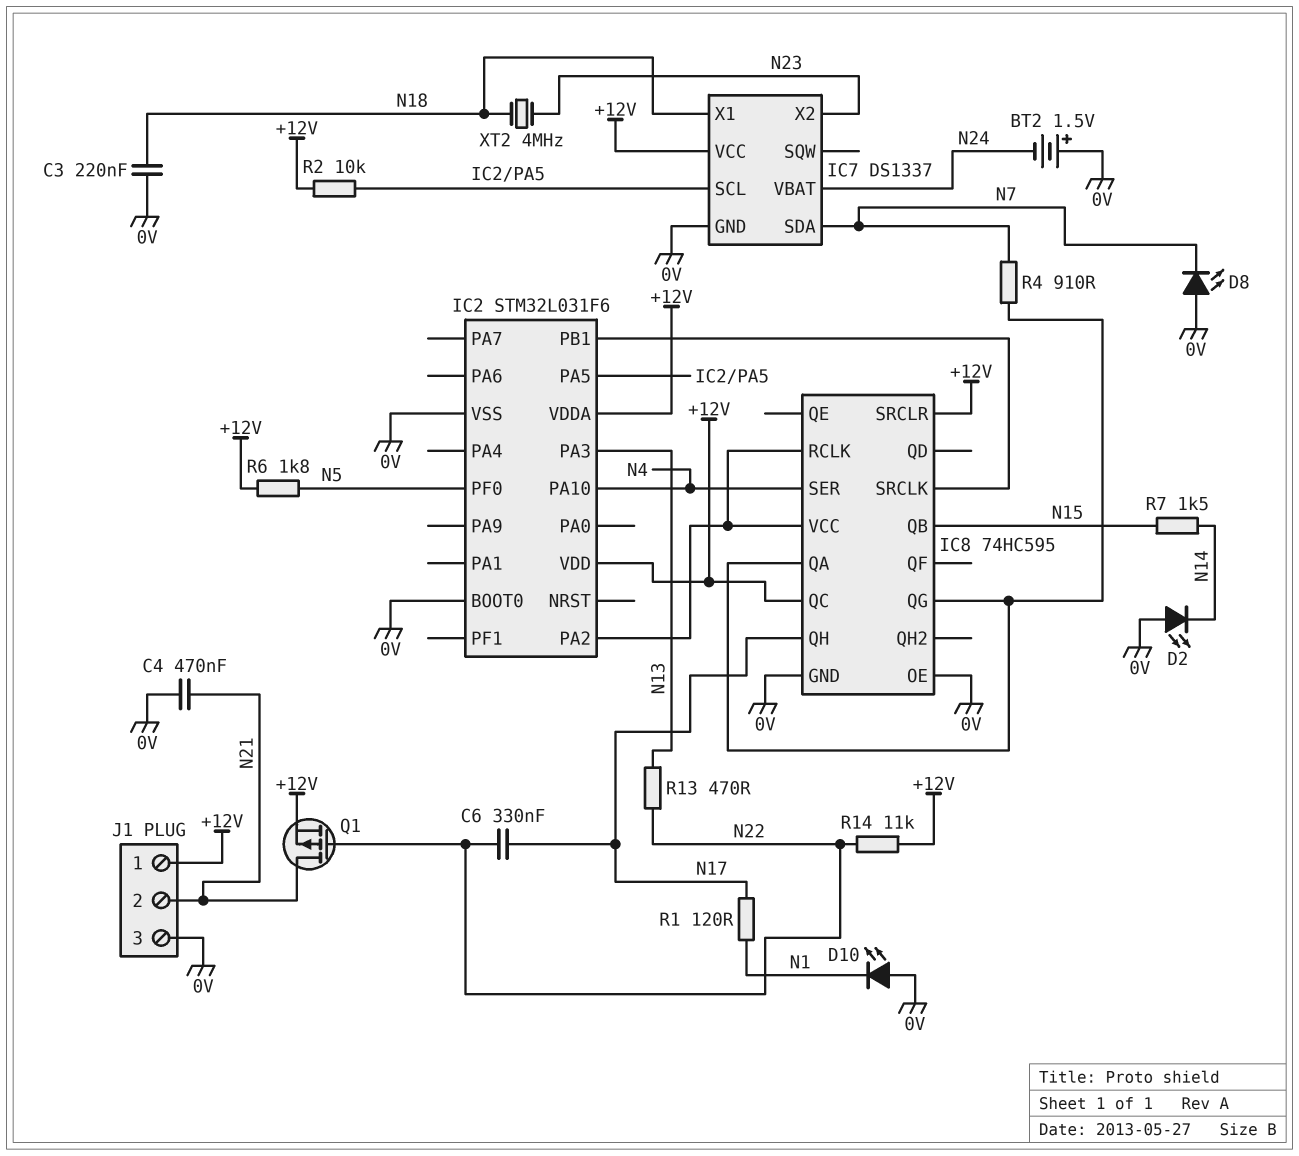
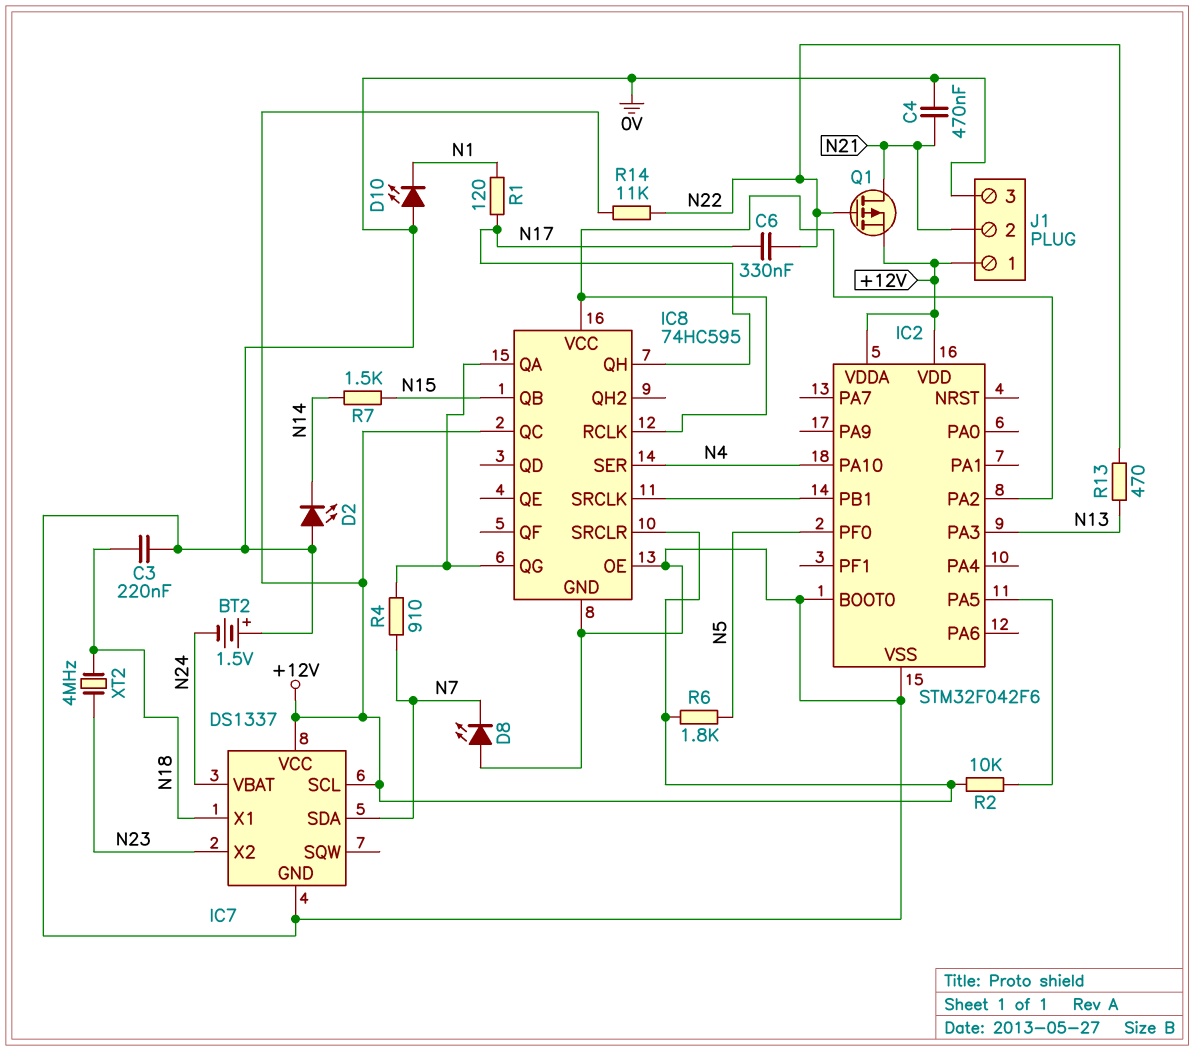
IC2: STM32L031F6 -> STM32F042F6
IC7 pin SCL: IC2/PA5 -> +12V

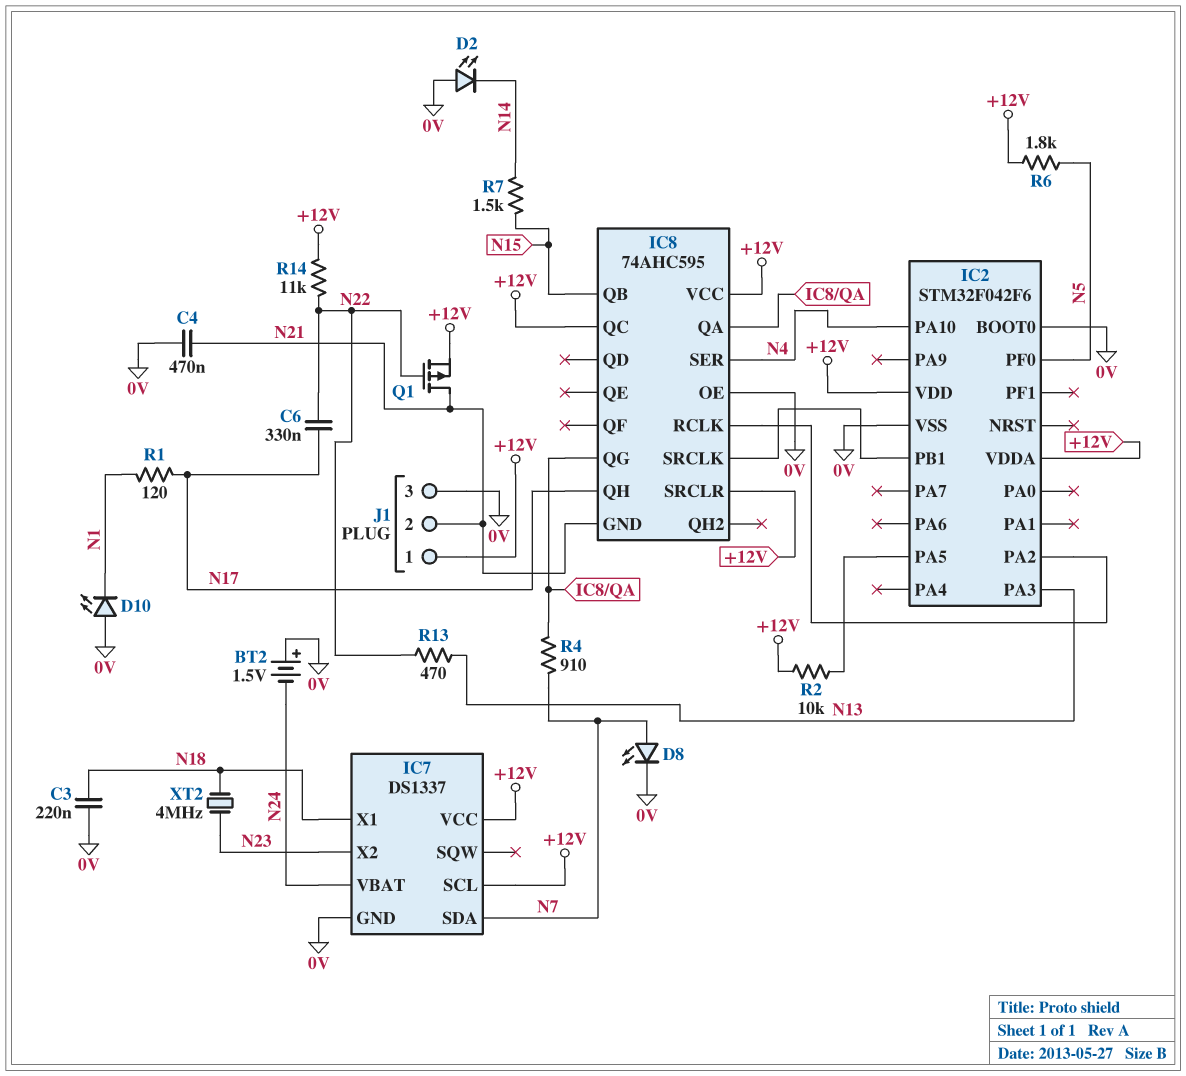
D8: LED (A 0V, K N7) -> LED (A N7, K 0V)
IC8: 74HC595 -> 74AHC595
IC8 pin GND: 0V -> N21
IC8 pin VCC: IC2/PA2 -> +12V

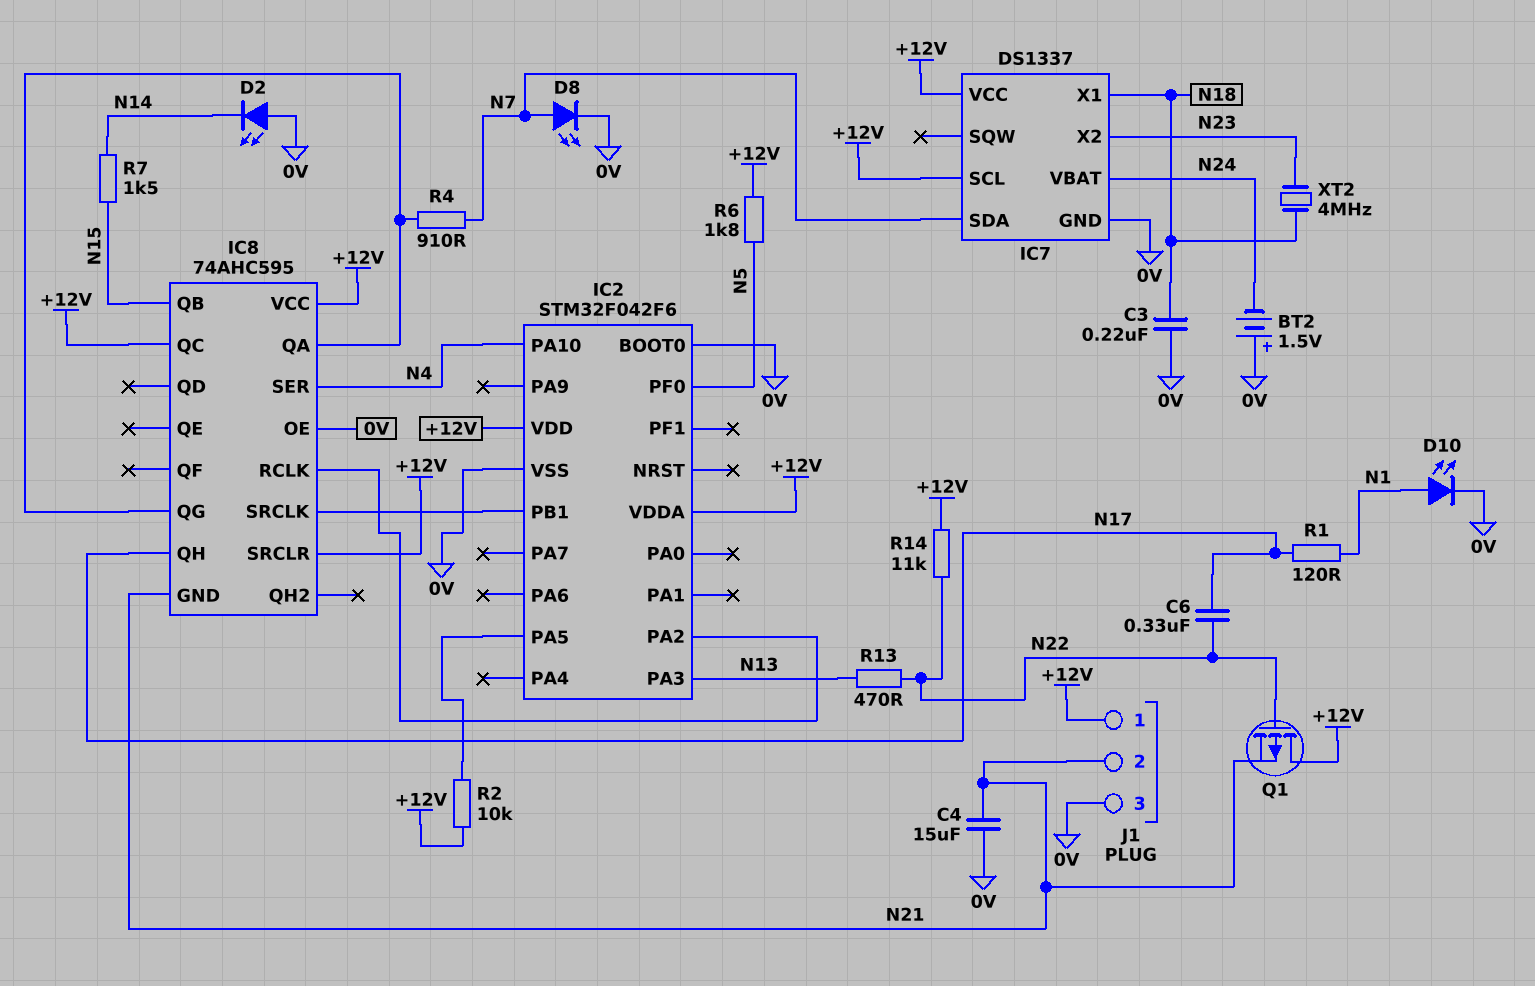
C4: 470nF (0V, N21) -> 15uF (0V, N21)
D10: LED (A 0V, K N1) -> LED (A N1, K 0V)
Q1: PMOS (G N22, D N21, S +12V) -> PMOS (G N22, D +12V, S N21)

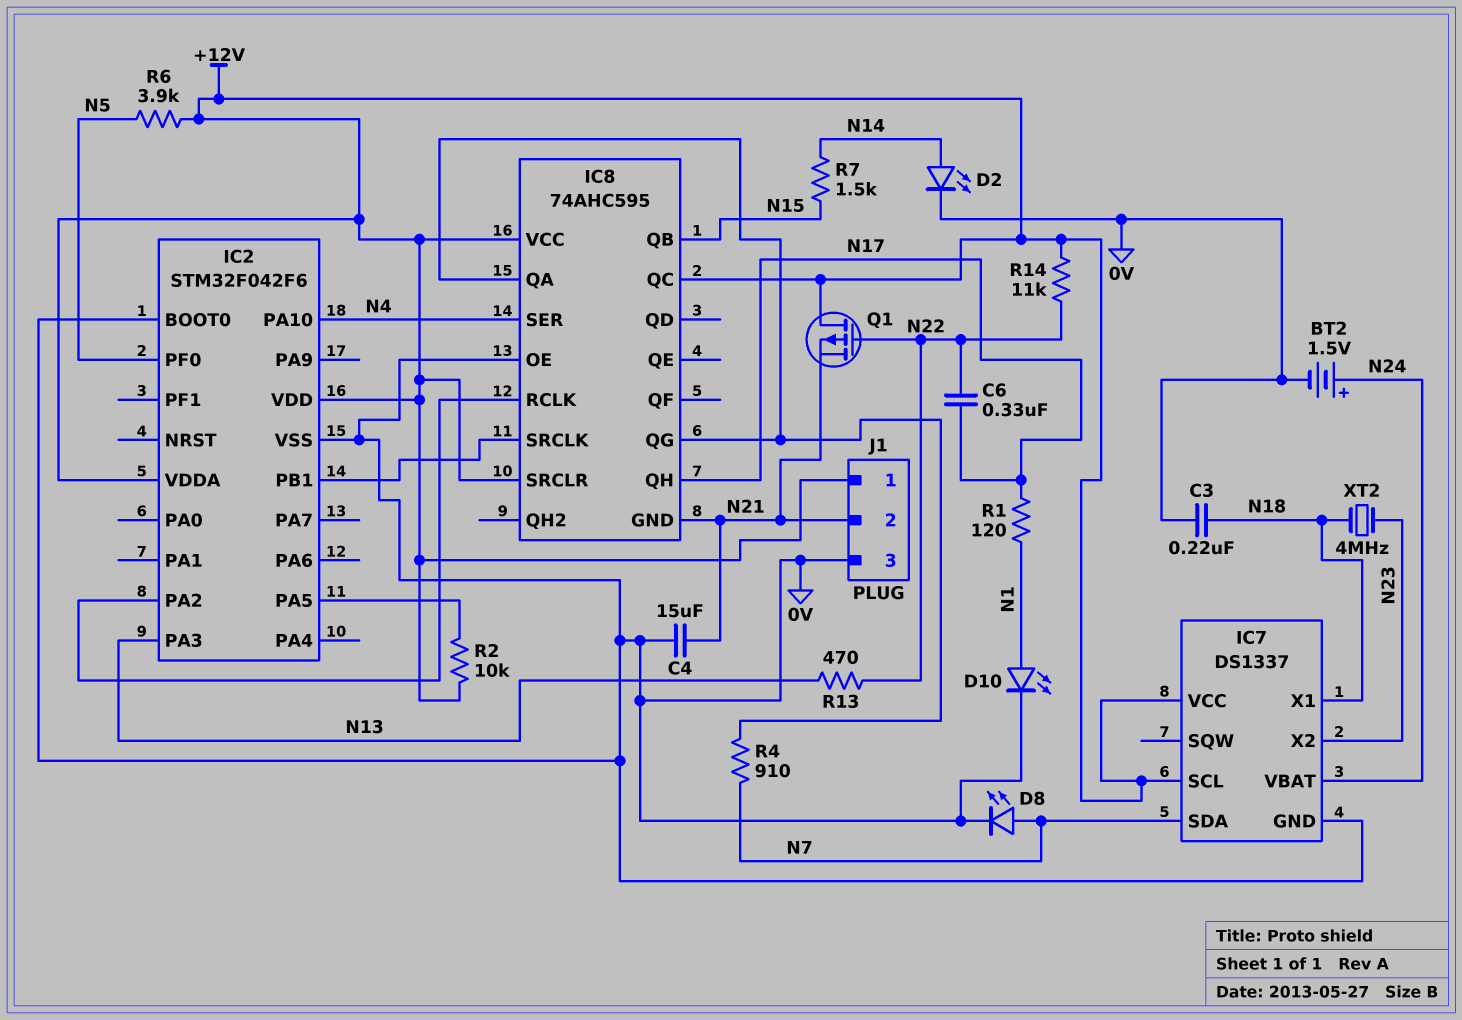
BT2: 1.5V (plus 0V, minus N24) -> 1.5V (plus N24, minus 0V)
D2: LED (A 0V, K N14) -> LED (A N14, K 0V)
R6: 1.8k (+12V, N5) -> 3.9k (+12V, N5)

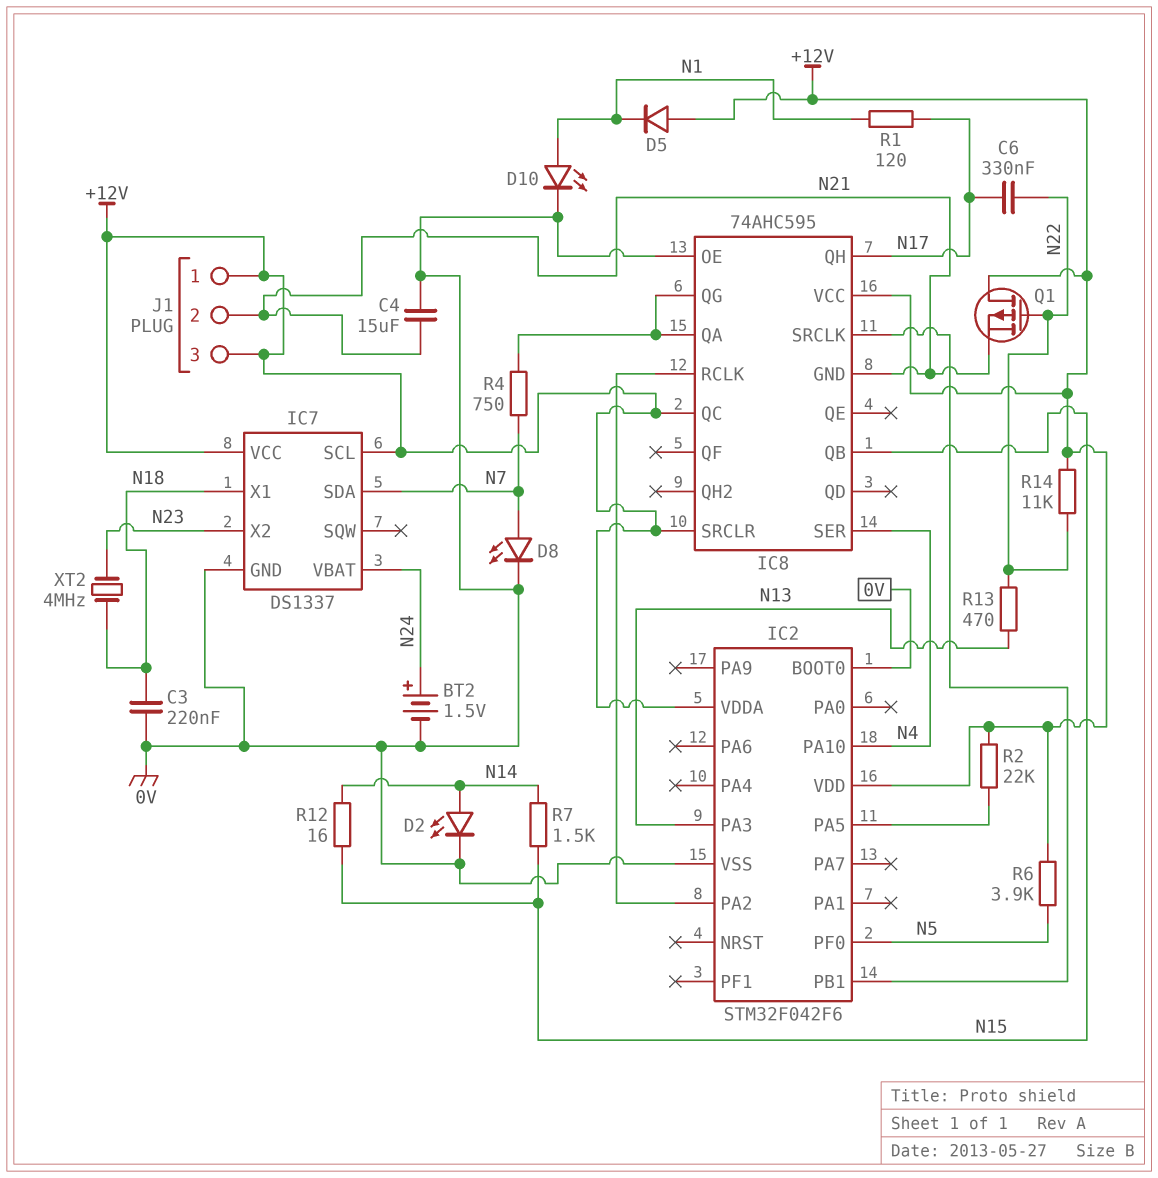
D5: none -> diode (A +12V, K N1)
J1 pin 3: 0V -> +12V
R2: 10k (+12V, IC2/PA5) -> 22k (+12V, IC2/PA5)
R4: 910 (IC8/QA, N7) -> 750 (IC8/QA, N7)
R12: none -> 16 (N14, N15)

